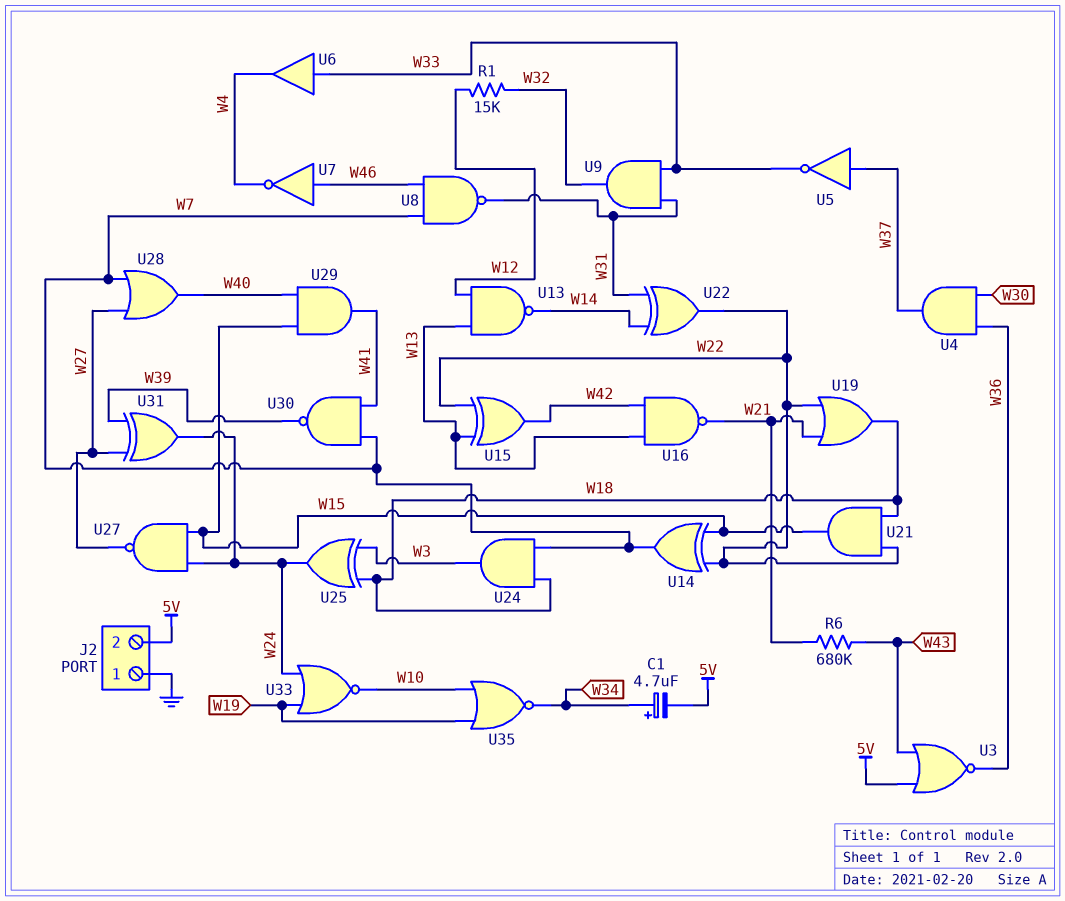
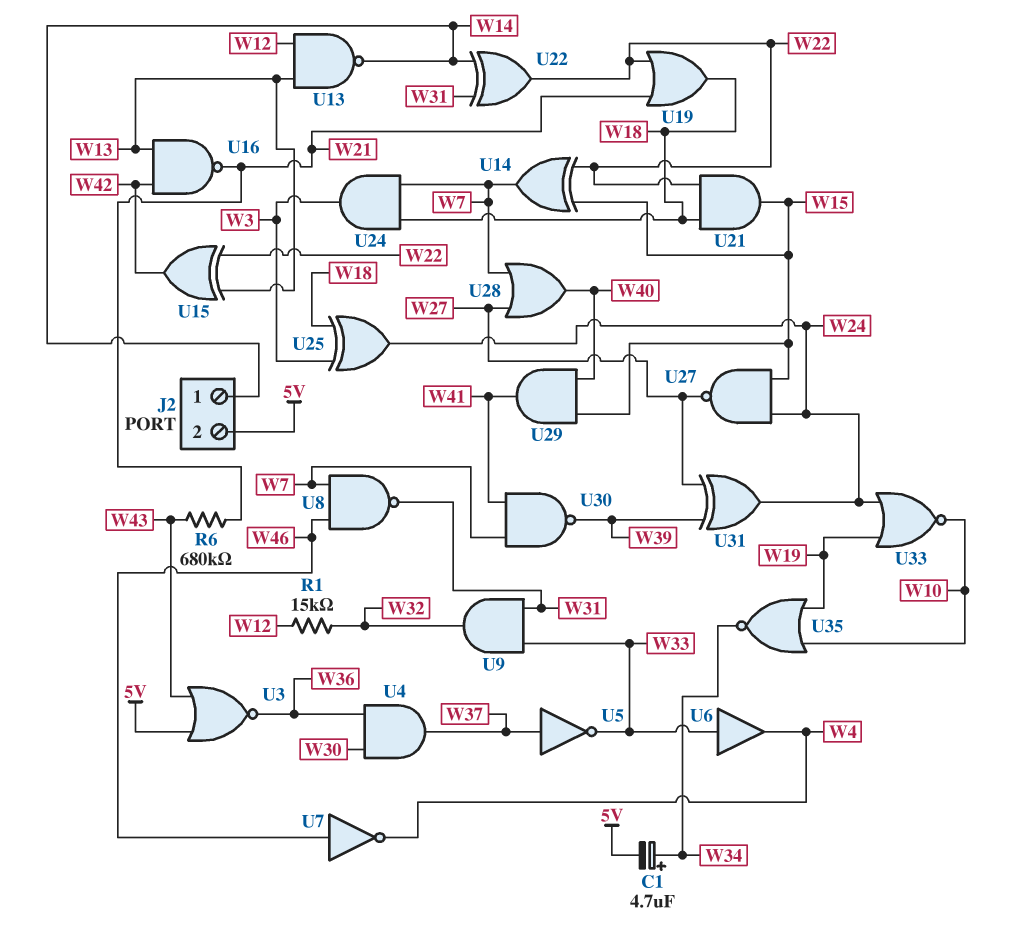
J2 pin 1: GND -> W14

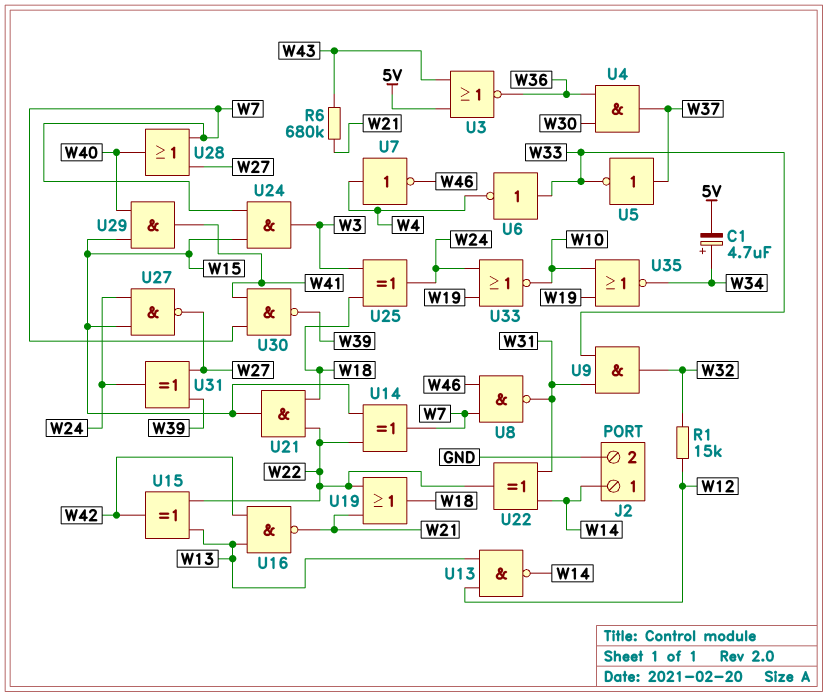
J2 pin 2: 5V -> GND
U6: buffer (in W33, out W4) -> NOT (in W33, out W4)
U7: NOT (in W46, out W4) -> NOT (in W4, out W46)
U24: AND (in W7, in W18, out W3) -> AND (in W7, in W15, out W3)

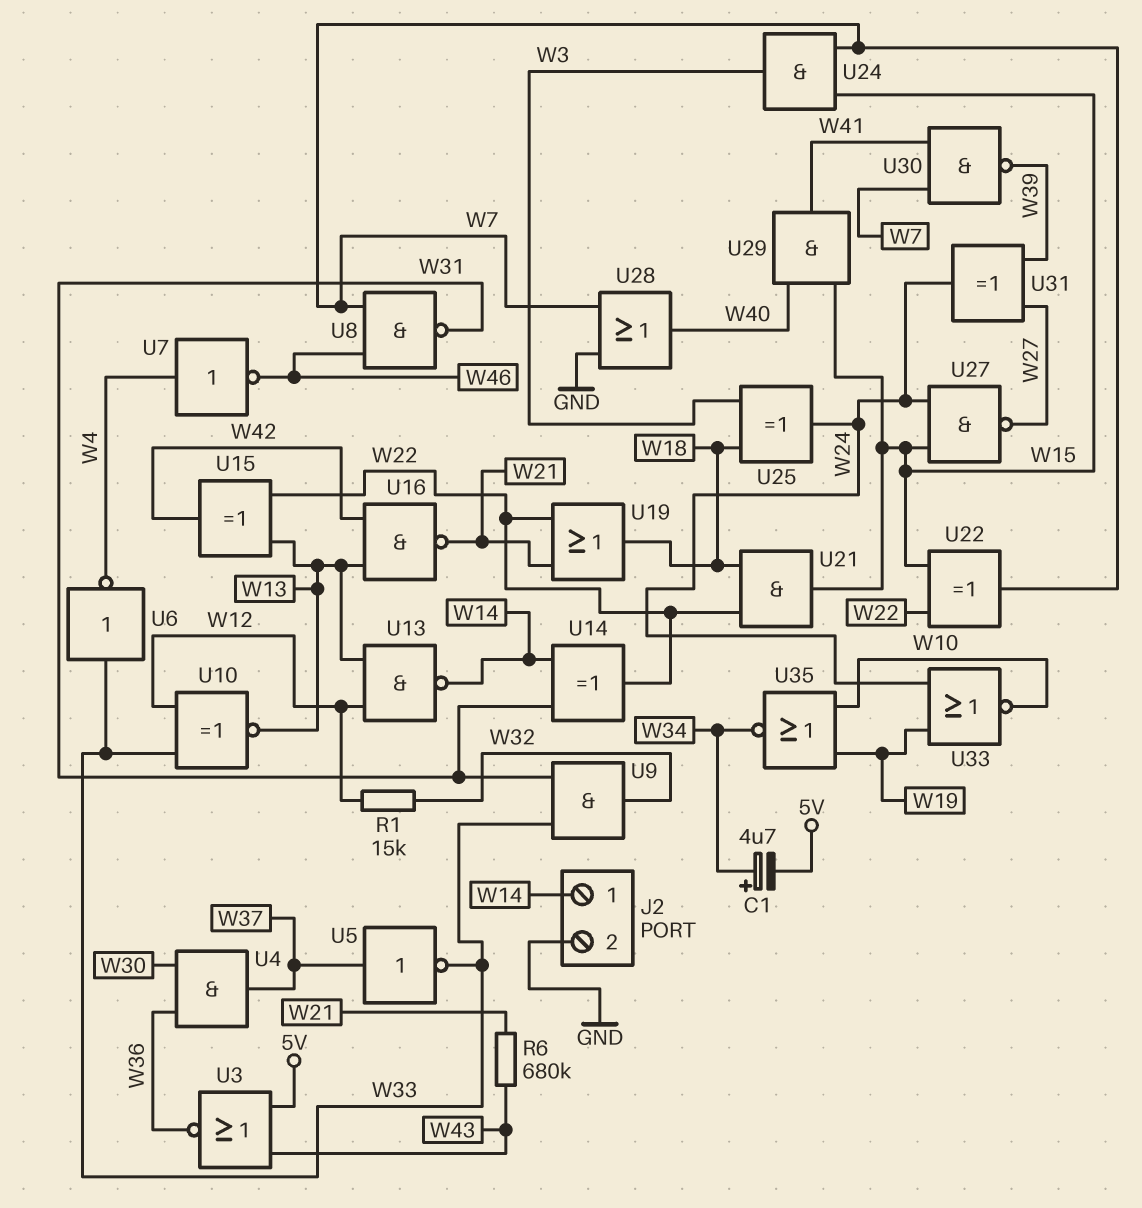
U10: none -> XNOR (in W12, in W33, out W13)
U14: XOR (in W15, in W22, out W7) -> XOR (in W14, in W31, out W22)
U22: XOR (in W14, in W31, out W22) -> XOR (in W15, in W22, out W7)
U28: OR (in W7, in W27, out W40) -> OR (in GND, in W7, out W40)

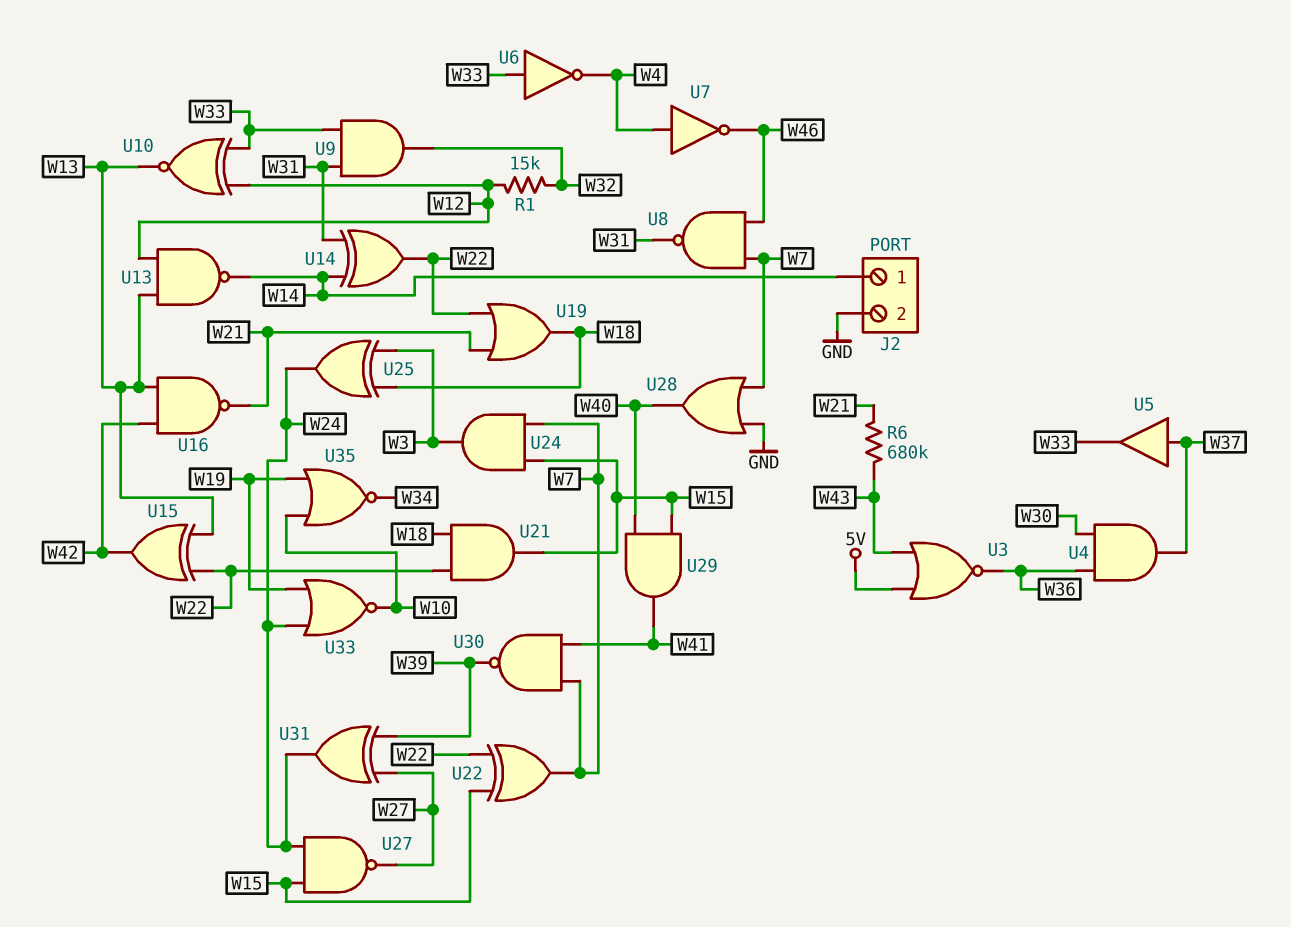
C1: 4.7uF (plus W34, minus 5V) -> none
U5: NOT (in W37, out W33) -> buffer (in W37, out W33)

